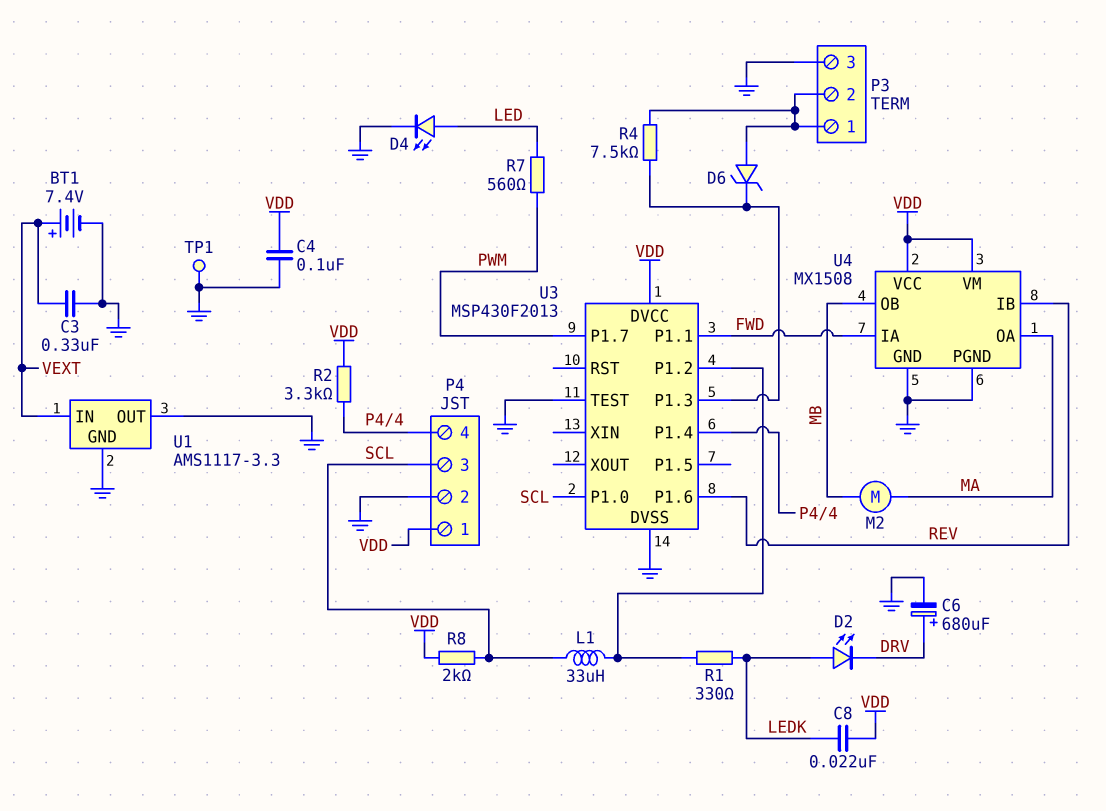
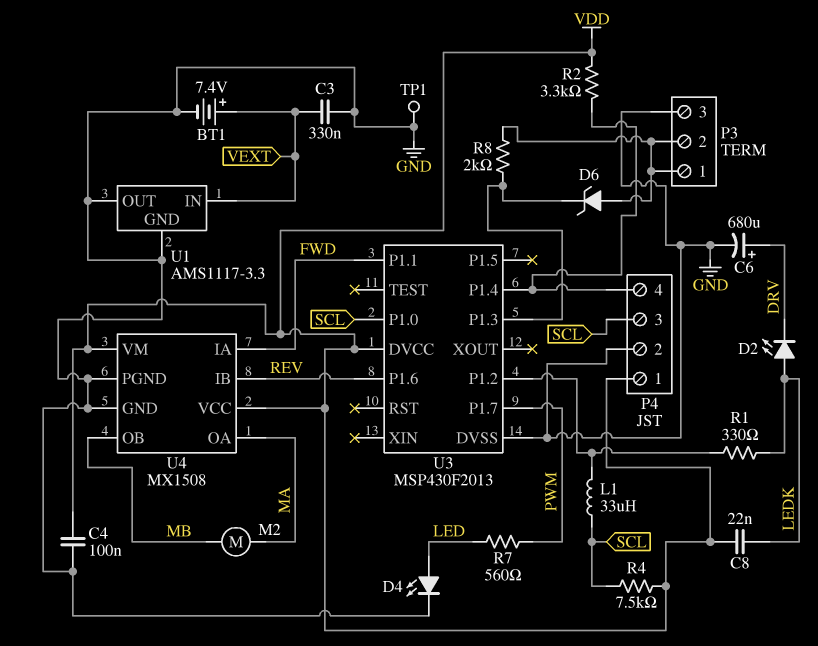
R4: 7.5k (P3/1, U3/P1.3) -> 7.5k (SCL, VDD)
R8: 2k (SCL, VDD) -> 2k (P3/1, U3/P1.3)
U3 pin TEST: GND -> none

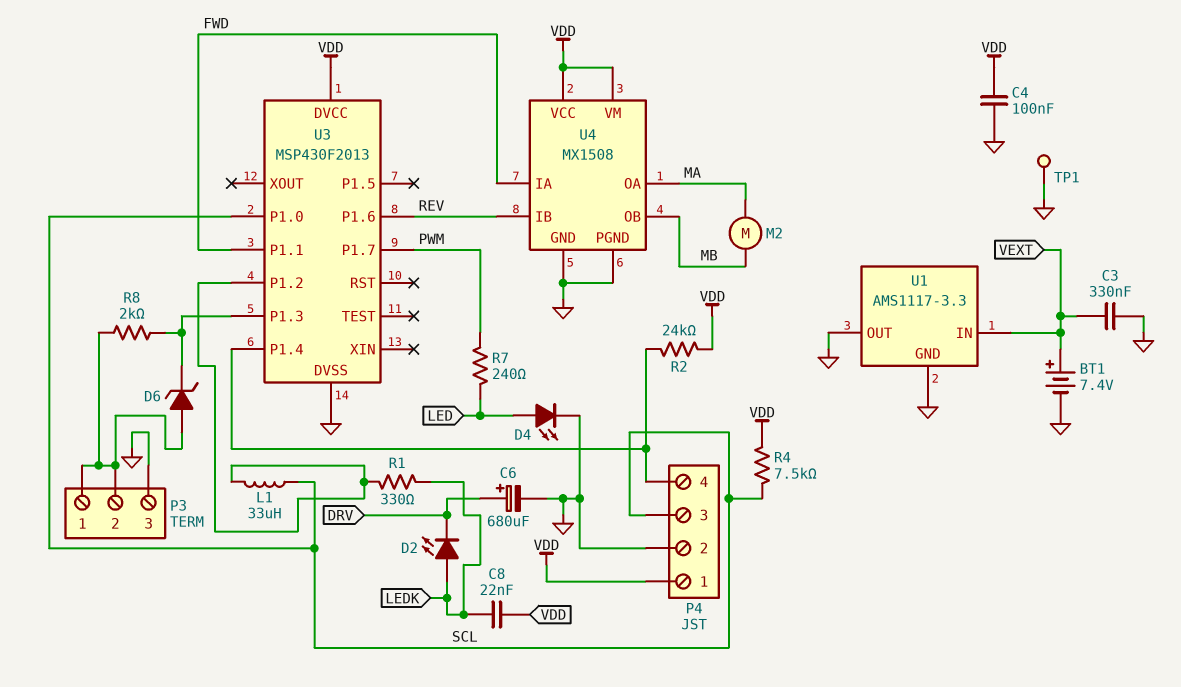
R2: 3.3k (P4/4, VDD) -> 24k (P4/4, VDD)
R7: 560 (LED, PWM) -> 240 (LED, PWM)

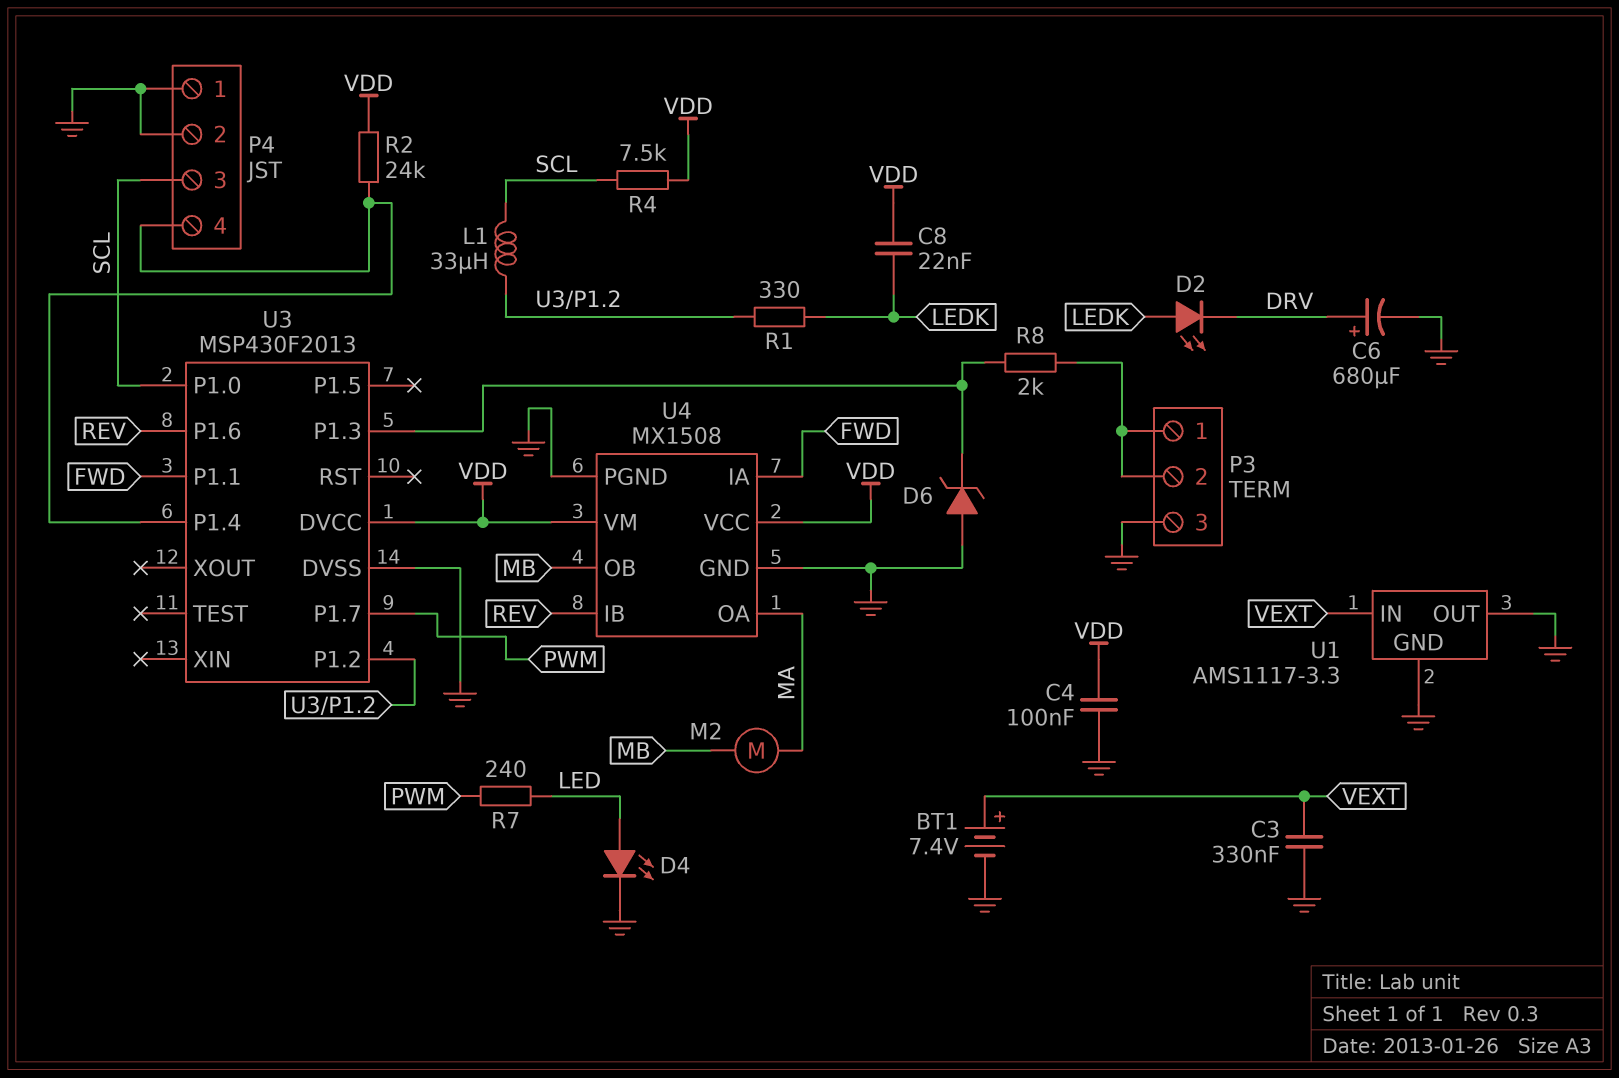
D6: zener (A P3/1, K U3/P1.3) -> zener (A GND, K U3/P1.3)
P4 pin 1: VDD -> GND
TP1: test point (GND) -> none

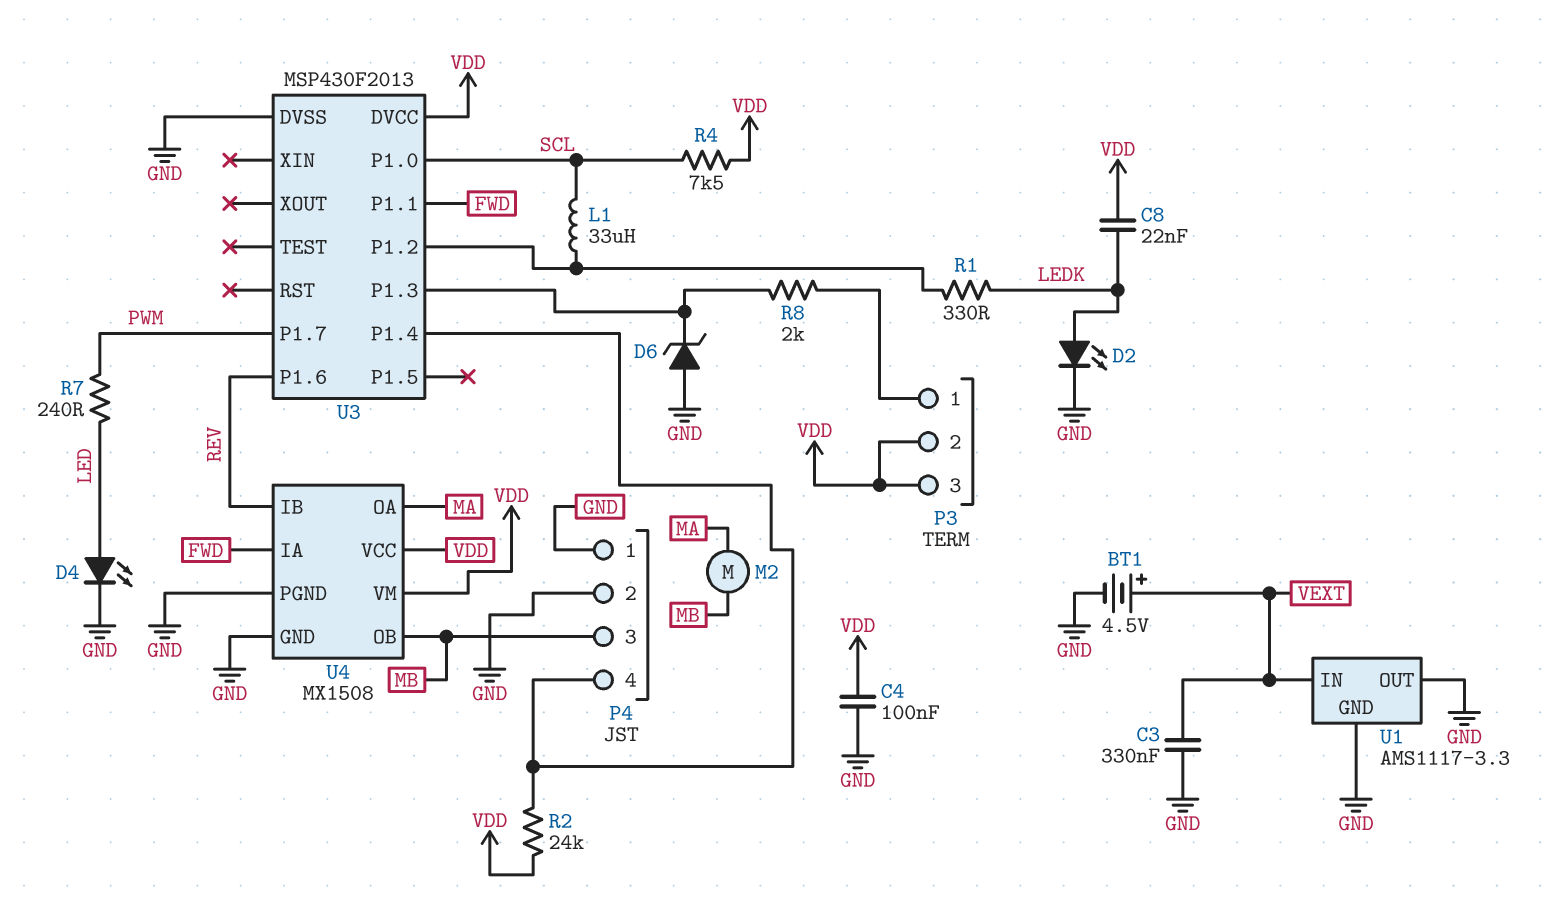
BT1: 7.4V (plus VEXT, minus GND) -> 4.5V (plus VEXT, minus GND)
C6: 680uF (plus DRV, minus GND) -> none
D2: LED (A LEDK, K DRV) -> LED (A LEDK, K GND)
P3 pin 2: P3/1 -> VDD
P3 pin 3: GND -> VDD
P4 pin 3: SCL -> MB

